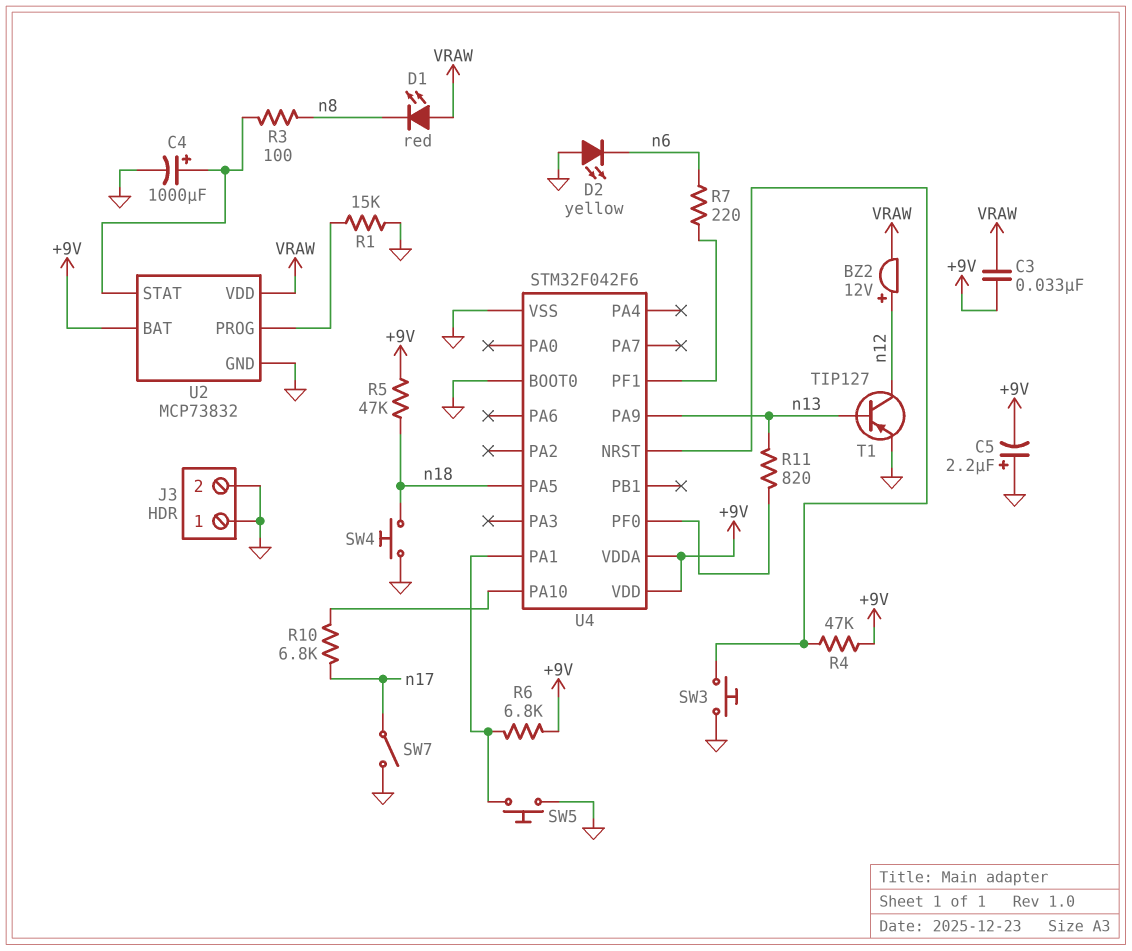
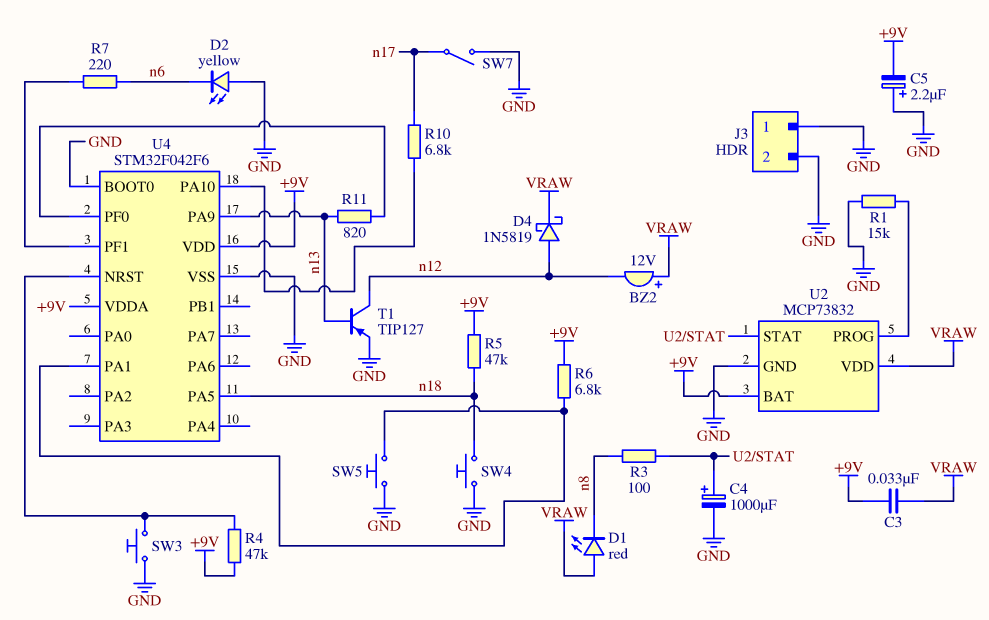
BZ2: buzzer 12V (plus n12, minus VRAW) -> buzzer 12V (plus VRAW, minus n12)
D4: none -> schottky 1N5819 (A n12, K VRAW)

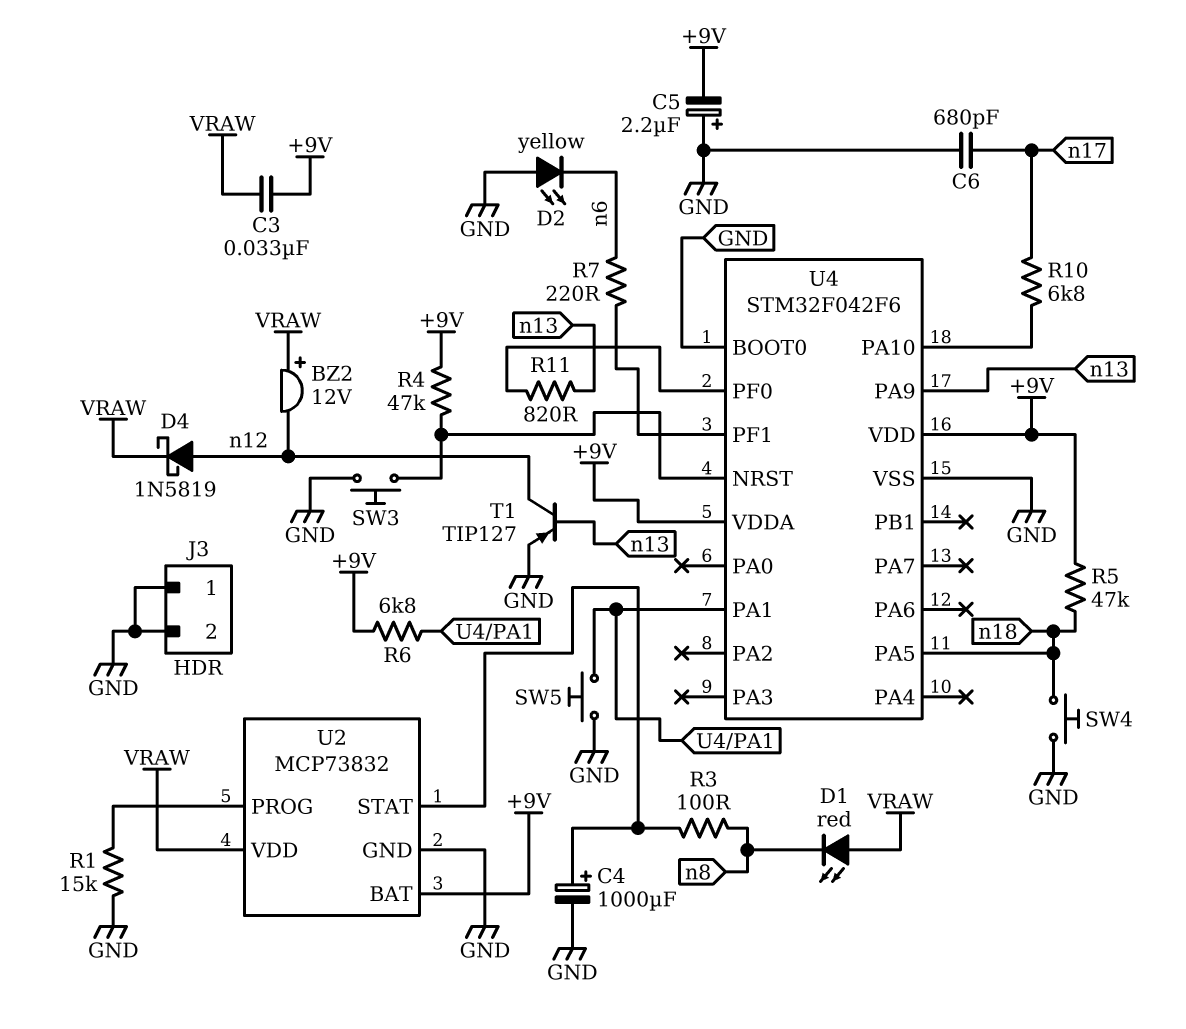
C6: none -> 680pF (GND, n17)
SW7: switch (GND, n17) -> none

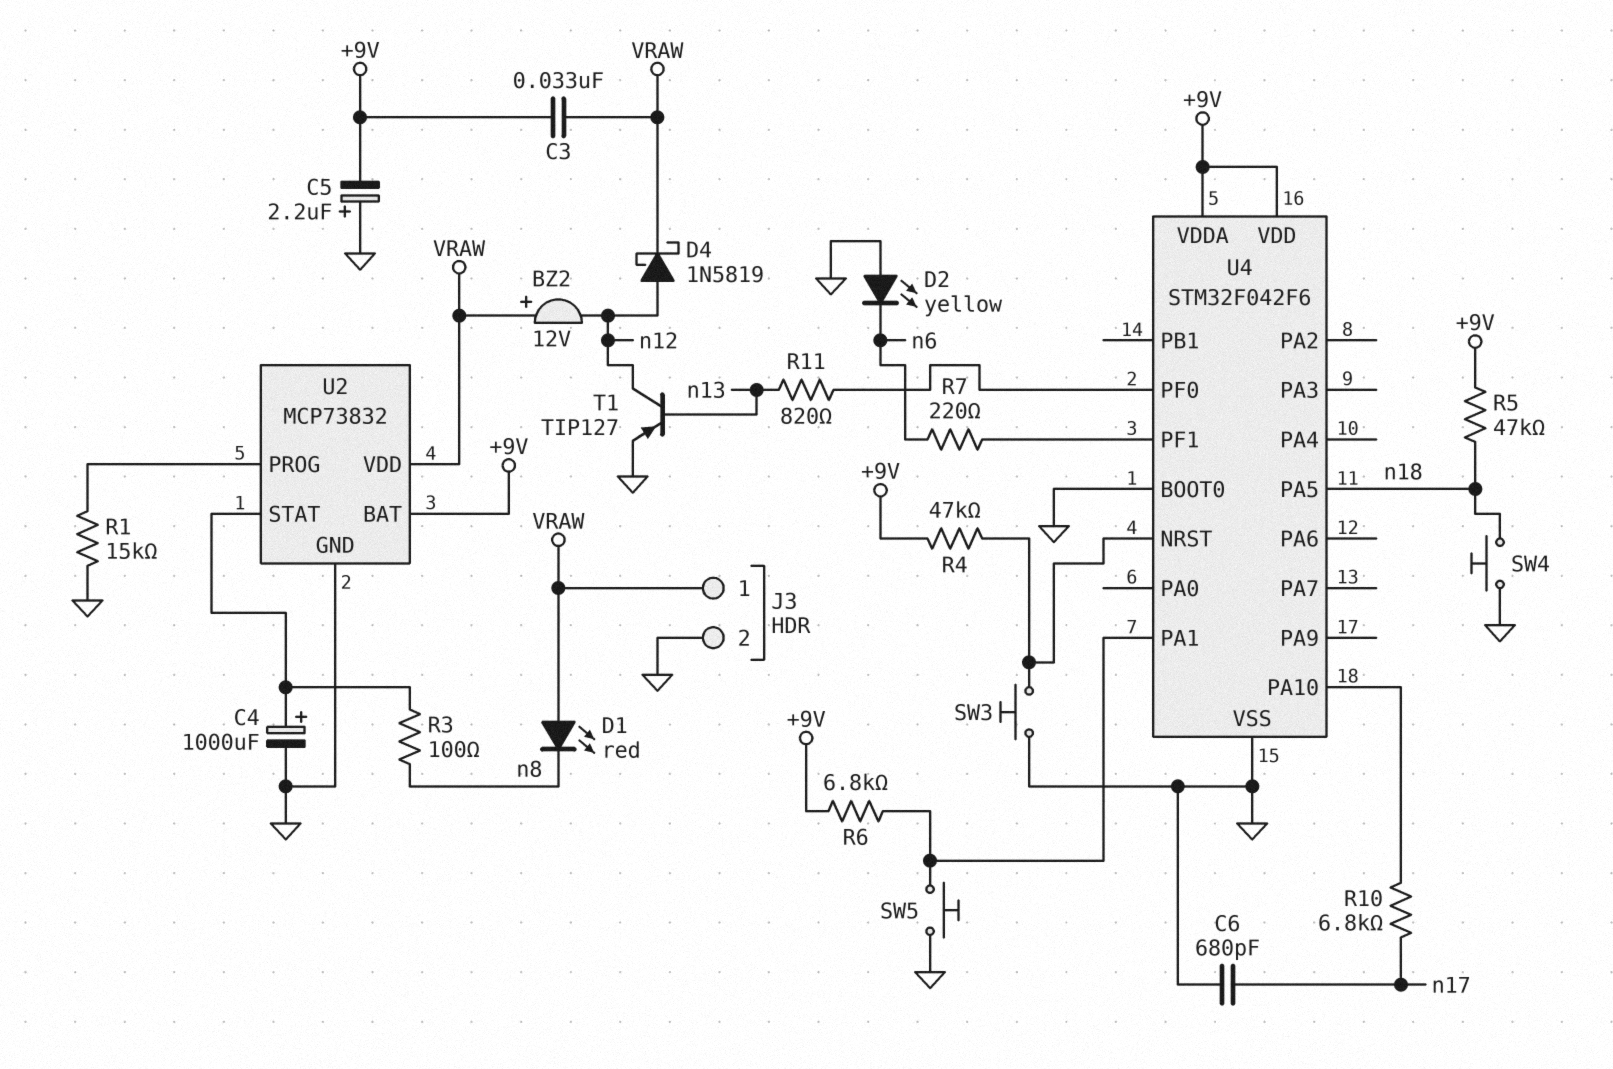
J3 pin 1: GND -> VRAW
U4 pin PA9: n13 -> none

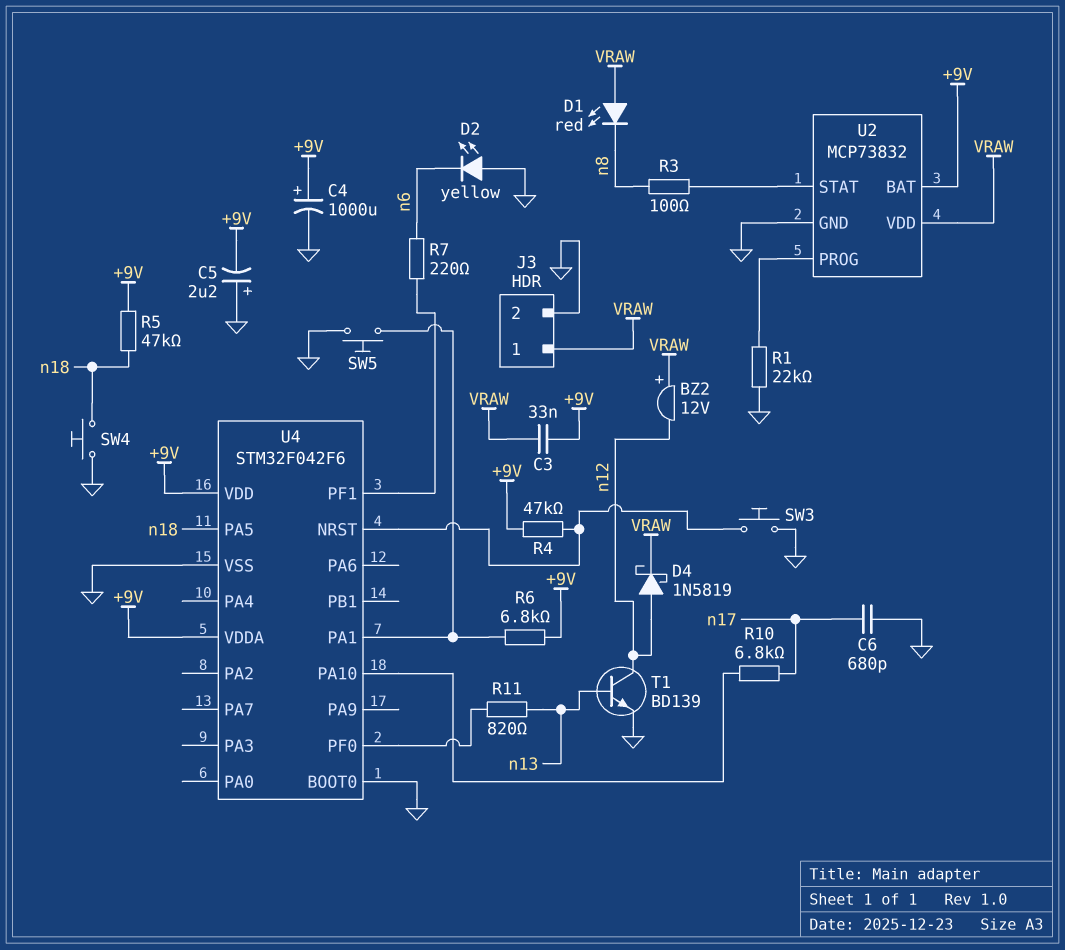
C4: 1000uF (plus U2/STAT, minus GND) -> 1000uF (plus +9V, minus GND)
R1: 15k (GND, U2/PROG) -> 22k (GND, U2/PROG)
T1: PNP TIP127 (B n13, C n12, E GND) -> NPN BD139 (B n13, C n12, E GND)

